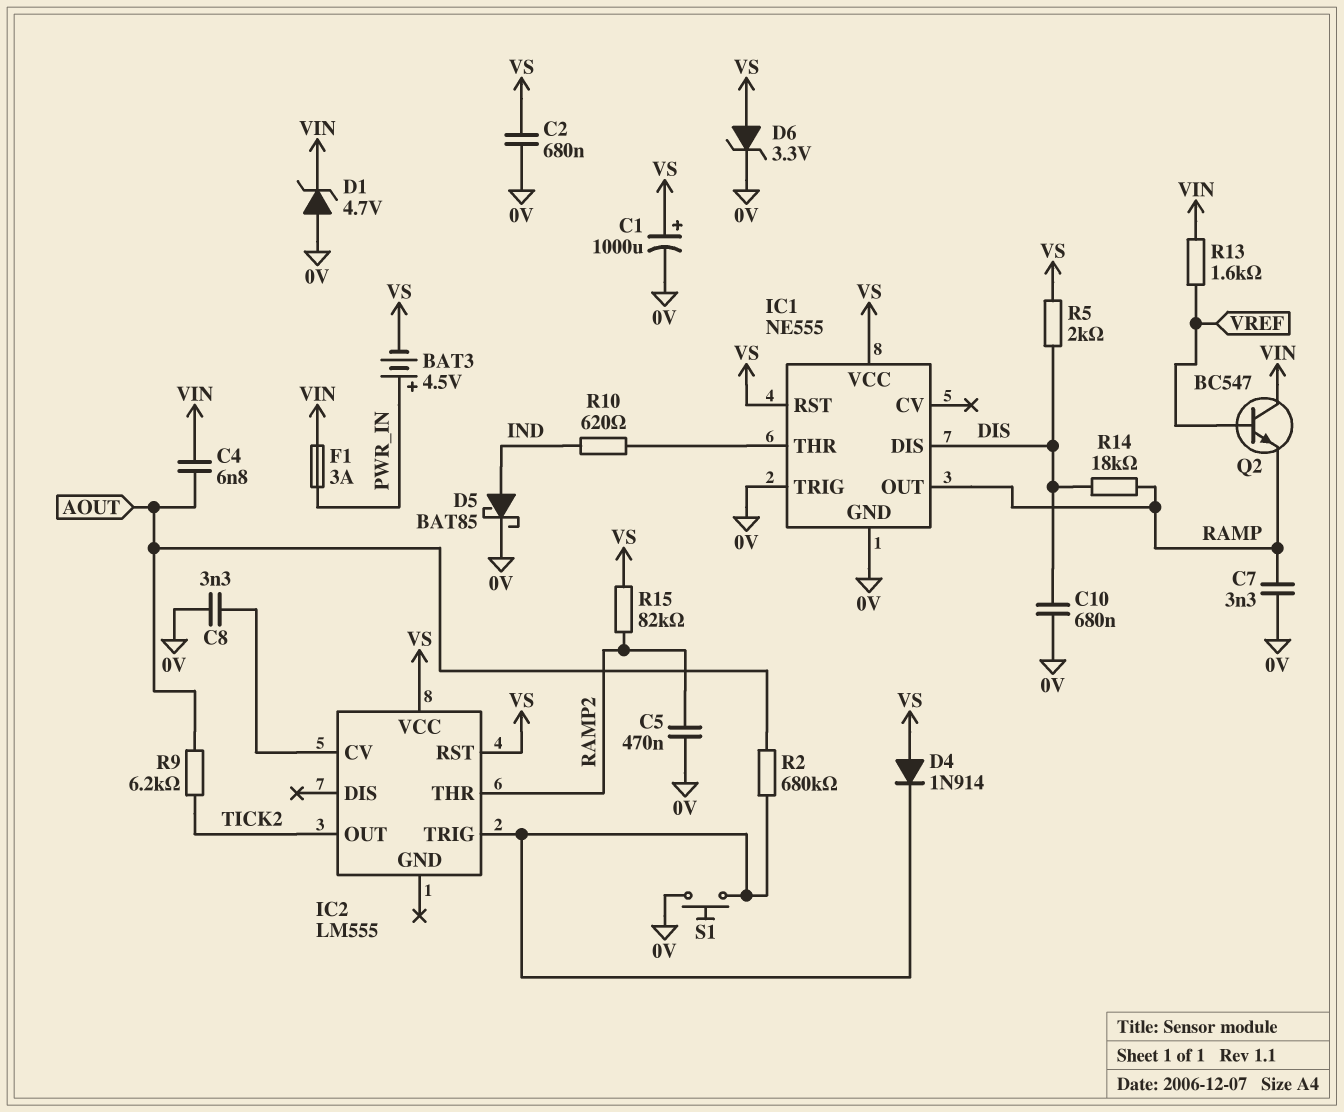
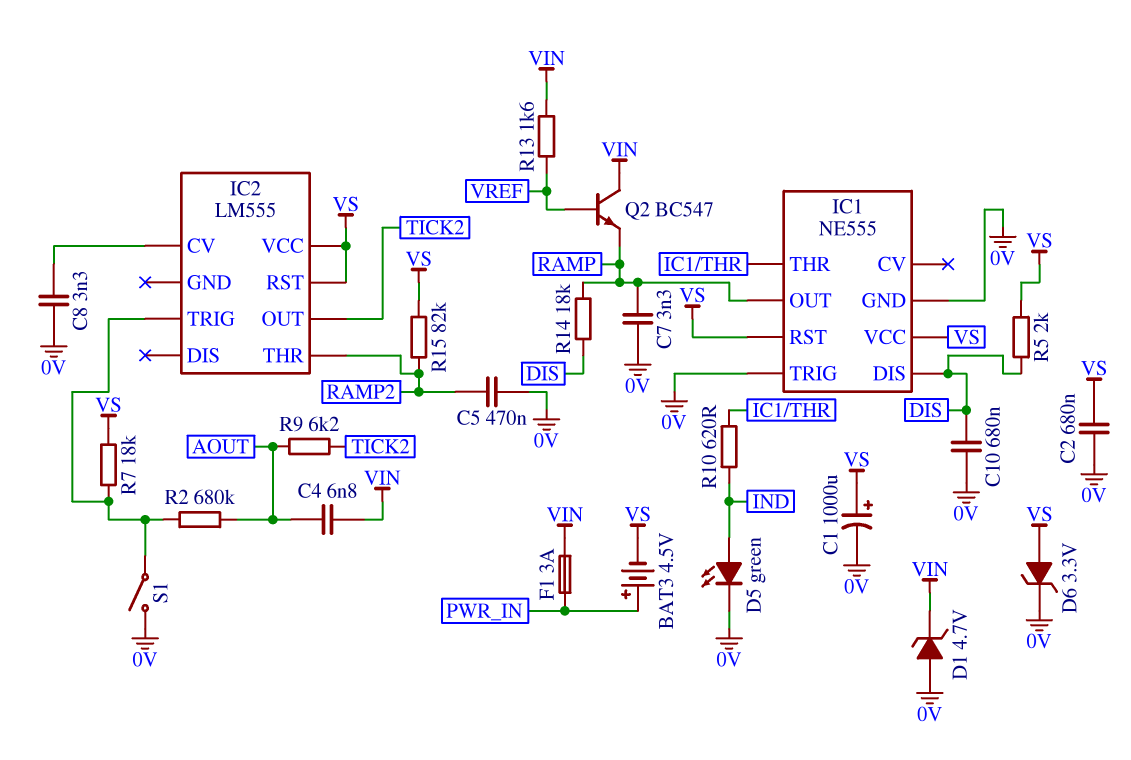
D4: diode 1N914 (A VS, K IC2/TRIG) -> none
D5: schottky BAT85 (A IND, K 0V) -> LED green (A IND, K 0V)
R7: none -> 18k (IC2/TRIG, VS)
S1: button (0V, IC2/TRIG) -> switch (0V, IC2/TRIG)

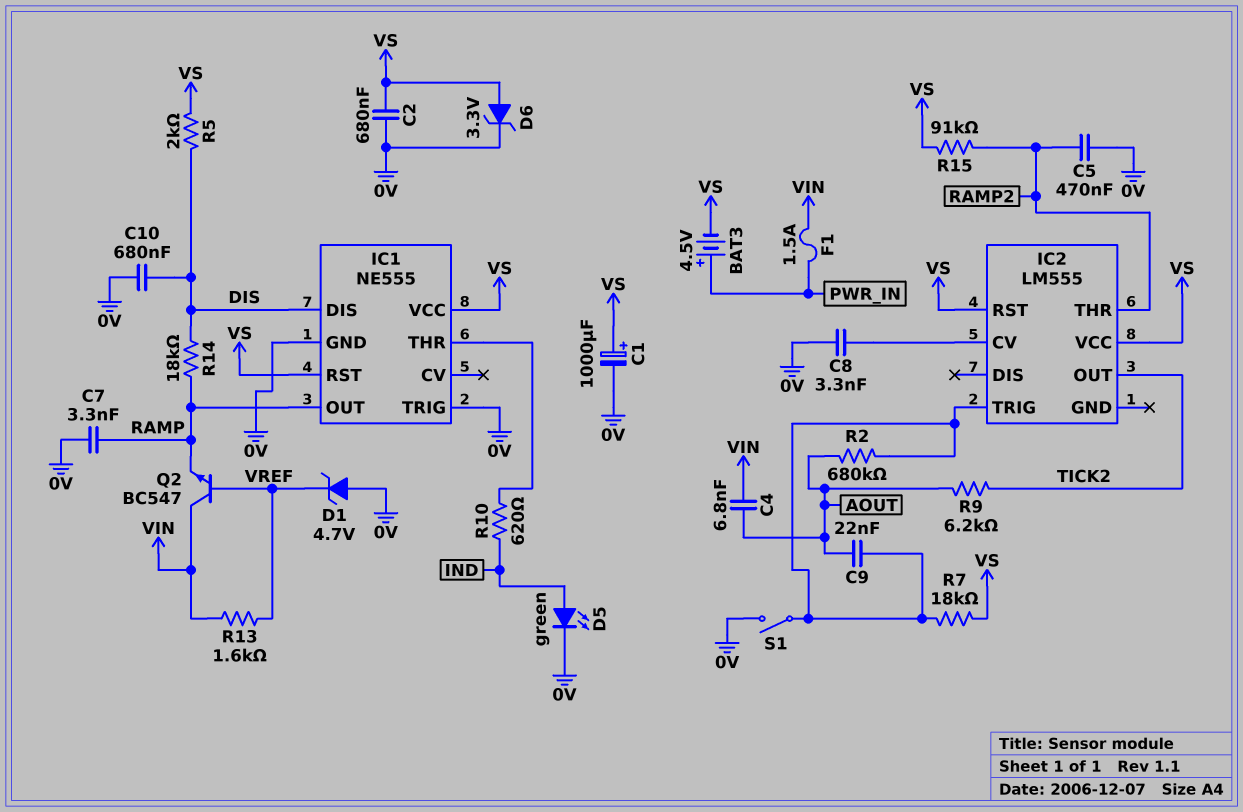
C9: none -> 22nF (AOUT, IC2/TRIG)
D1: zener 4.7V (A 0V, K VIN) -> zener 4.7V (A 0V, K VREF)
F1: 3A (PWR_IN, VIN) -> 1.5A (PWR_IN, VIN)
R15: 82k (RAMP2, VS) -> 91k (RAMP2, VS)

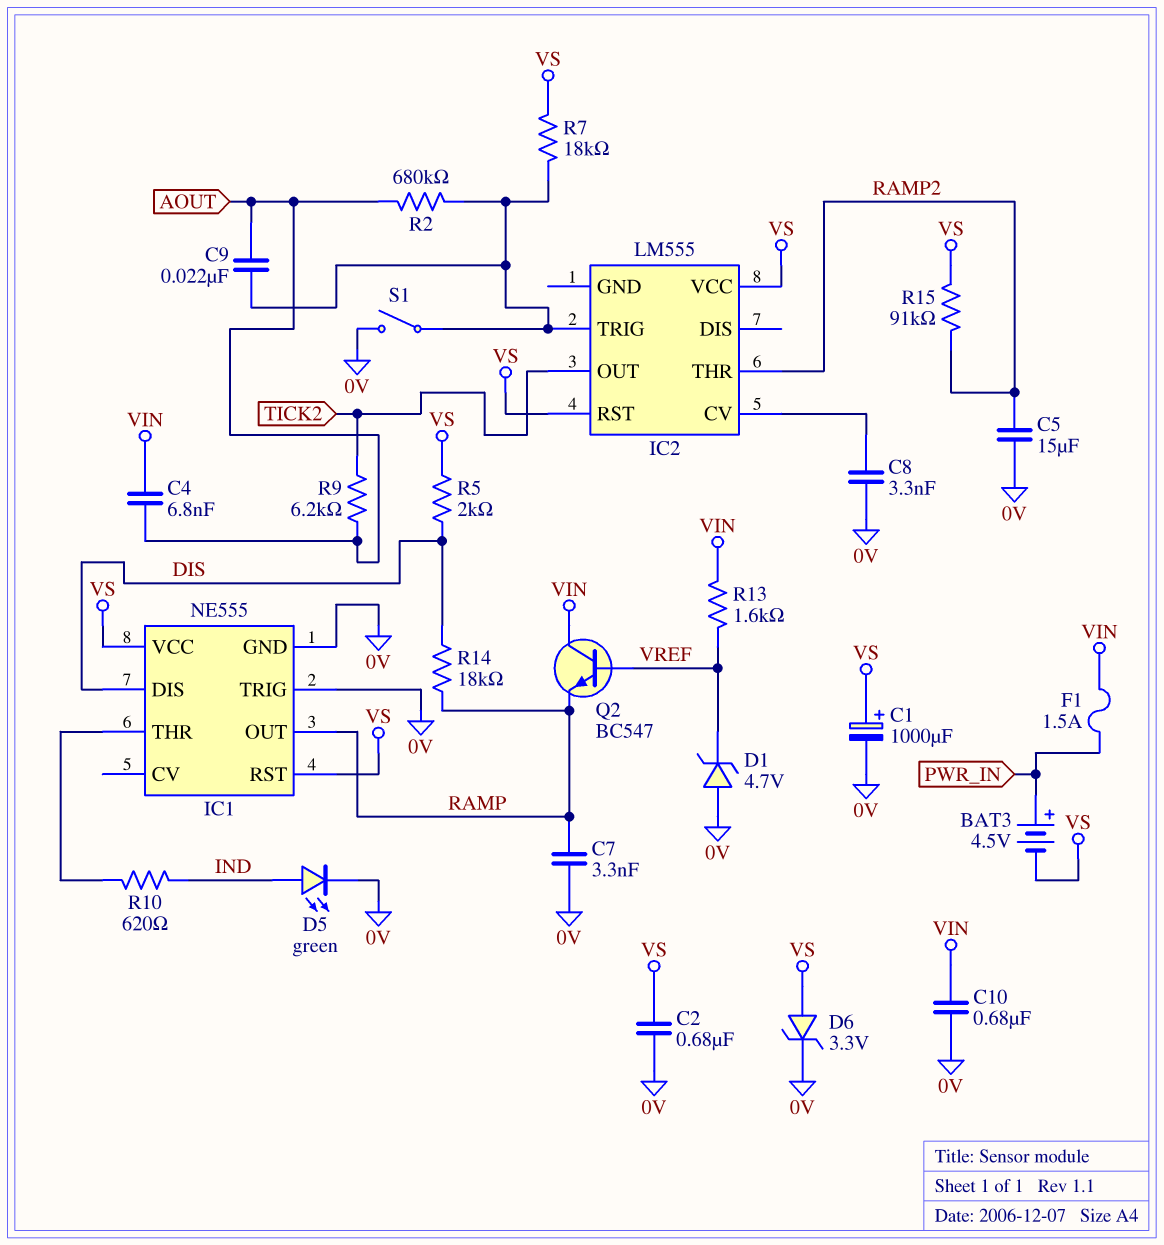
C5: 470nF (0V, RAMP2) -> 15uF (0V, RAMP2)
C10: 680nF (0V, DIS) -> 680nF (0V, VIN)

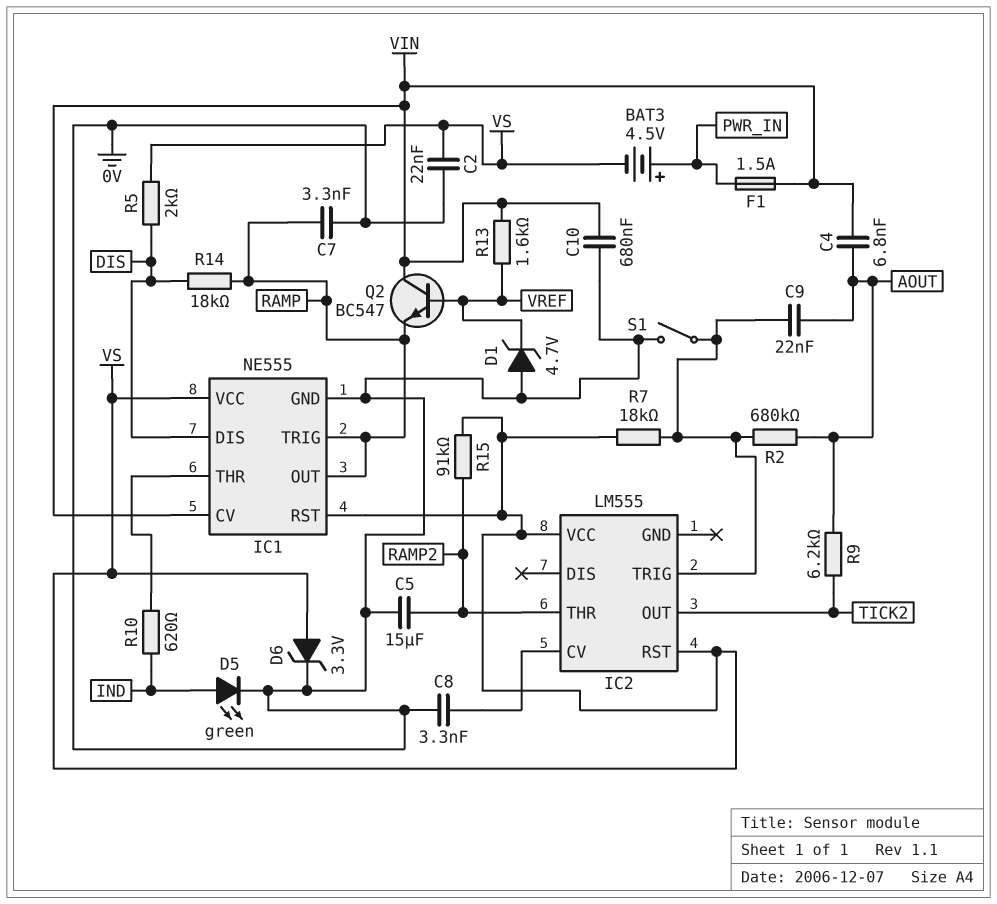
C1: 1000uF (plus VS, minus 0V) -> none
C2: 680nF (0V, VS) -> 22nF (0V, VS)
IC1 pin CV: none -> VIN
IC1 pin TRIG: 0V -> RAMP

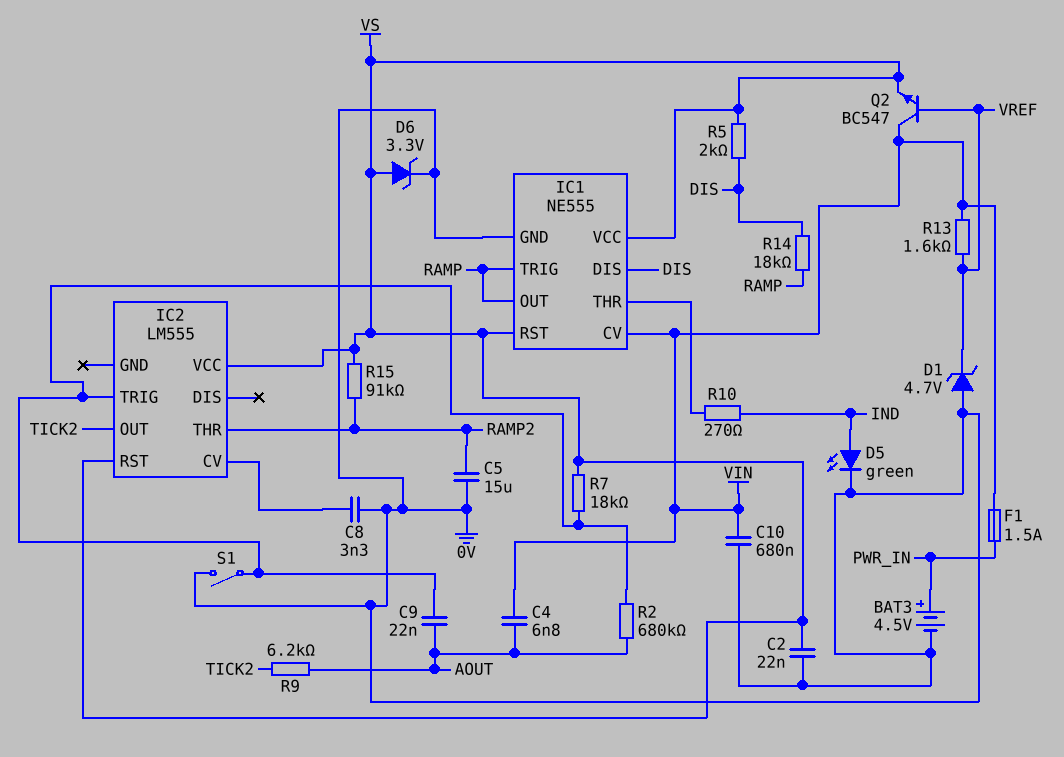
BAT3: 4.5V (plus PWR_IN, minus VS) -> 4.5V (plus PWR_IN, minus 0V)
C7: 3.3nF (0V, RAMP) -> none
Q2: NPN BC547 (B VREF, C VIN, E RAMP) -> NPN BC547 (B VREF, C VIN, E VS)
R10: 620 (IC1/THR, IND) -> 270 (IC1/THR, IND)

